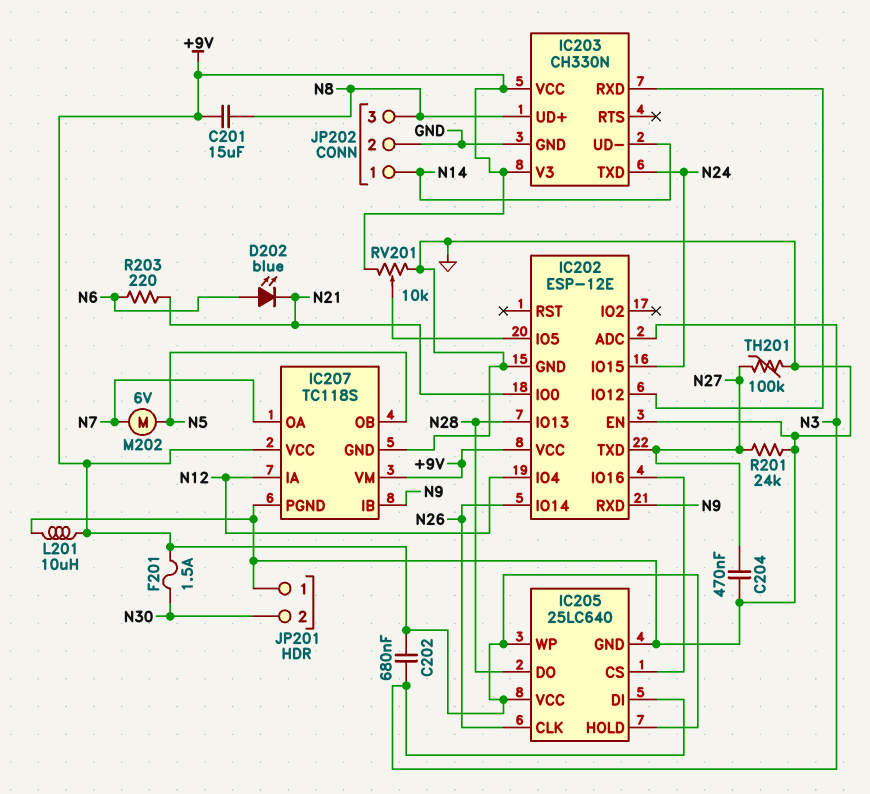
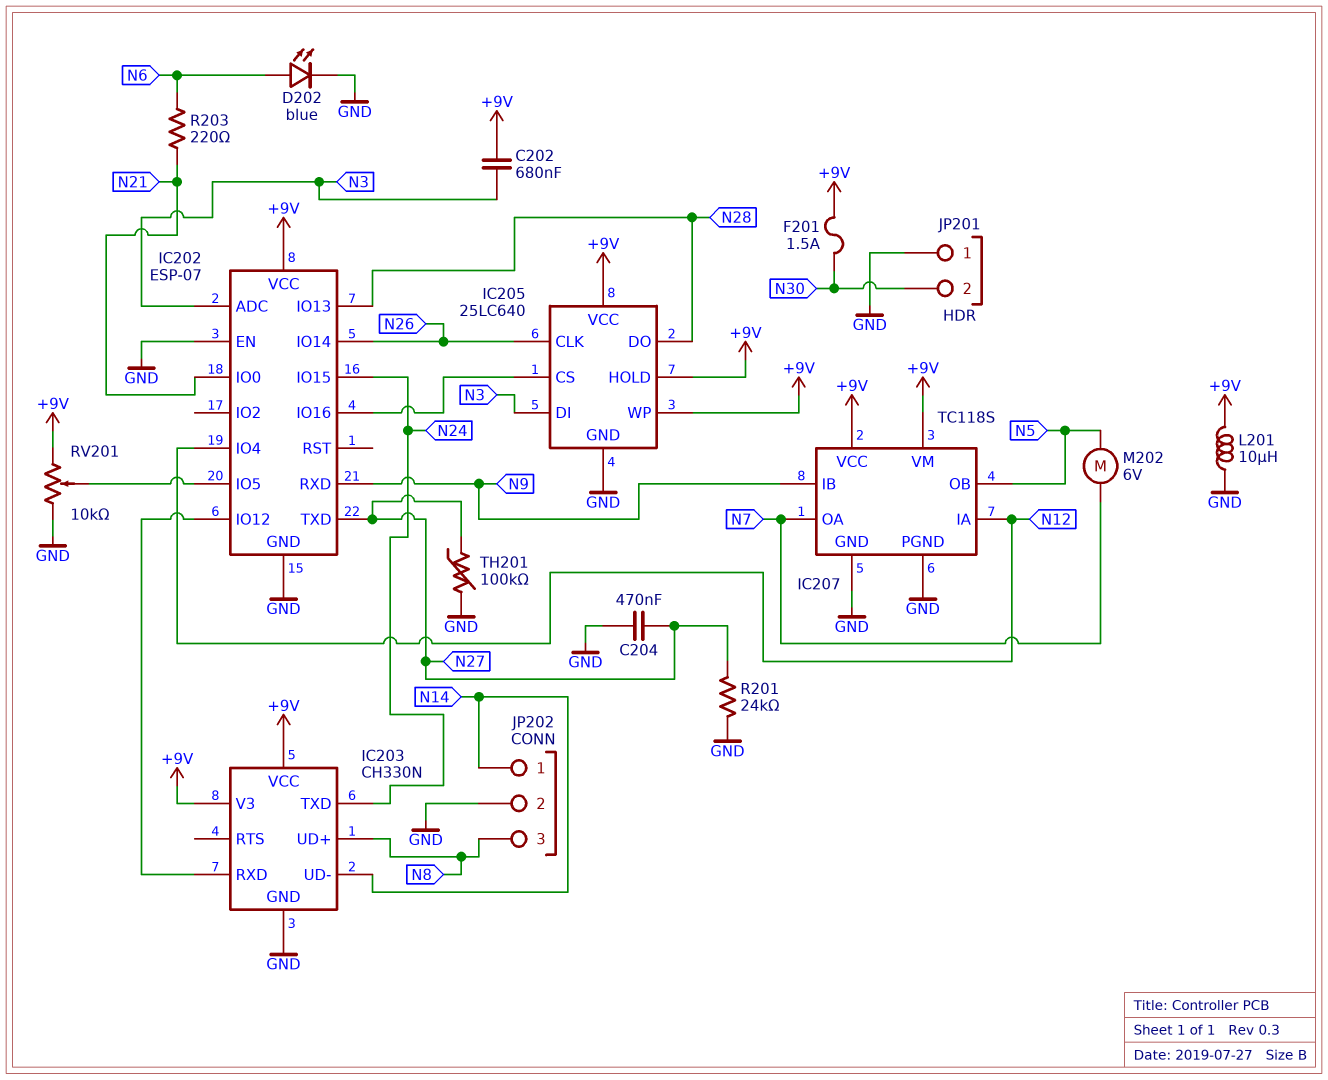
C201: 15uF (+9V, N8) -> none
D202: LED blue (A N6, K N21) -> LED blue (A N6, K GND)
IC202: ESP-12E -> ESP-07

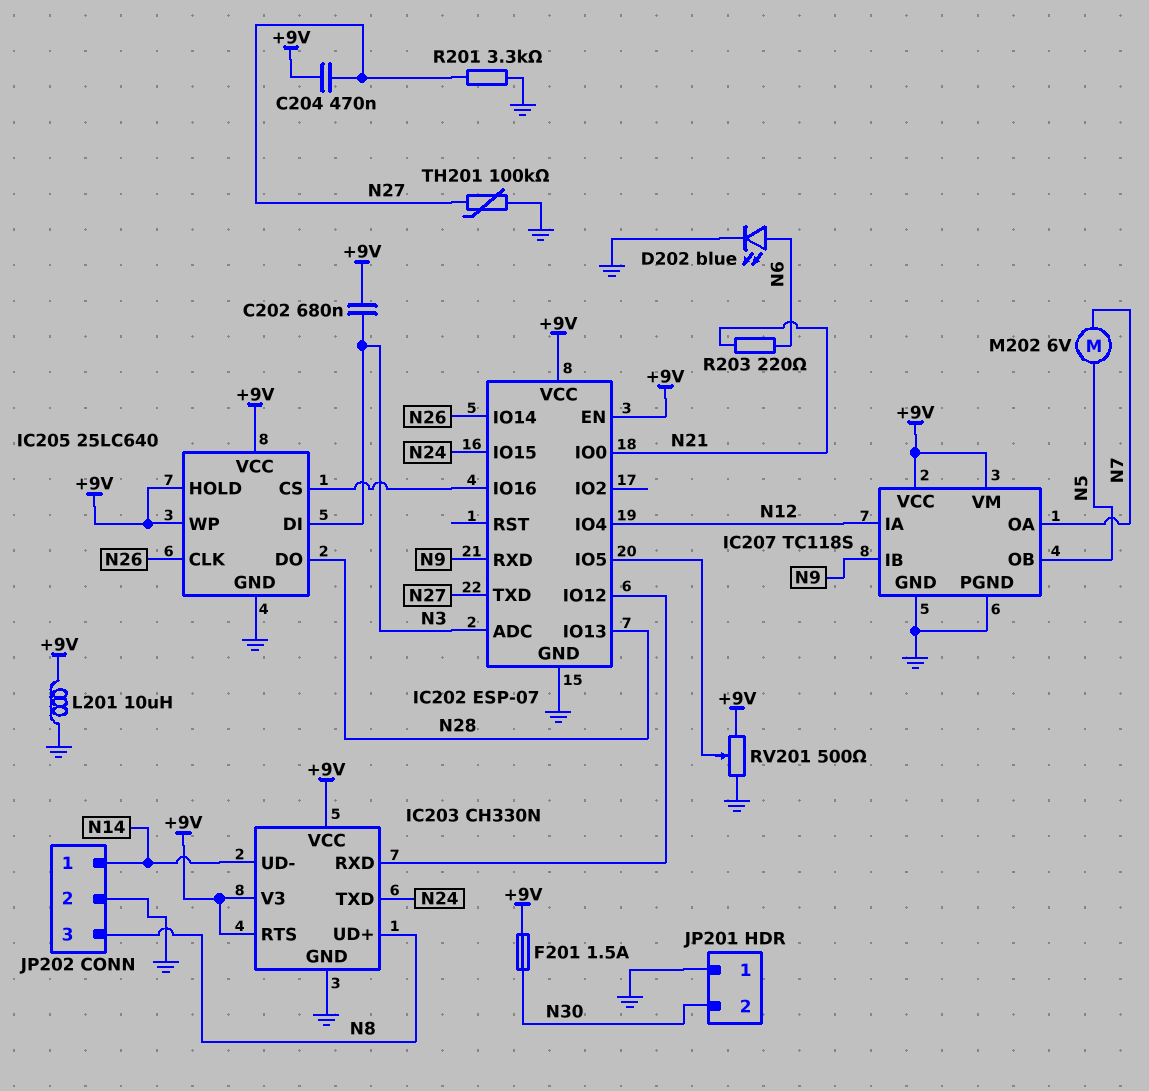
C204: 470nF (GND, N27) -> 470nF (+9V, N27)
IC202 pin EN: GND -> +9V
IC203 pin RTS: none -> +9V
R201: 24k (GND, N27) -> 3.3k (GND, N27)
RV201: 10k (+9V, GND, wiper IC202/IO5) -> 500 (+9V, GND, wiper IC202/IO5)

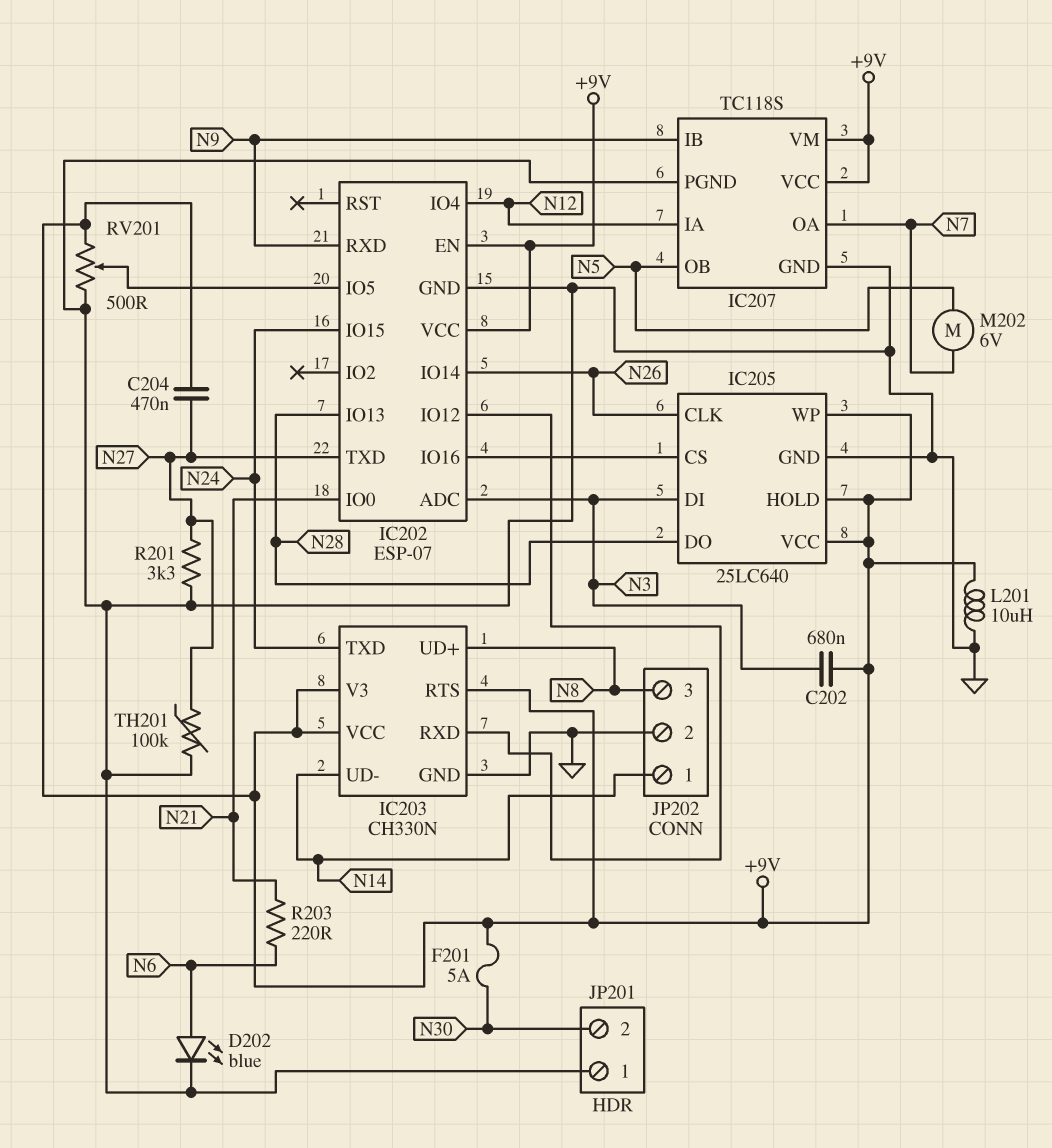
F201: 1.5A (+9V, N30) -> 5A (+9V, N30)

